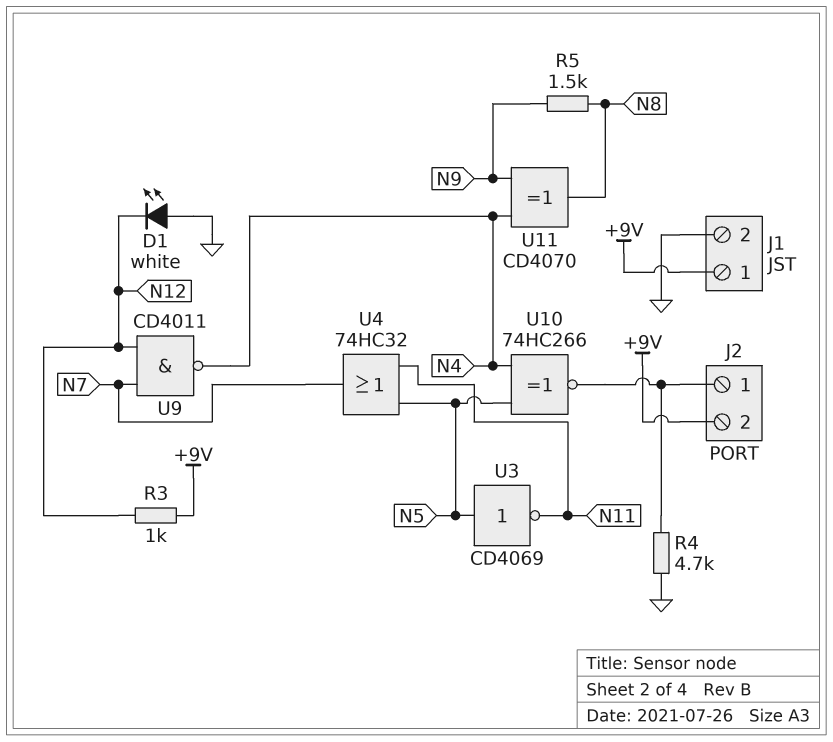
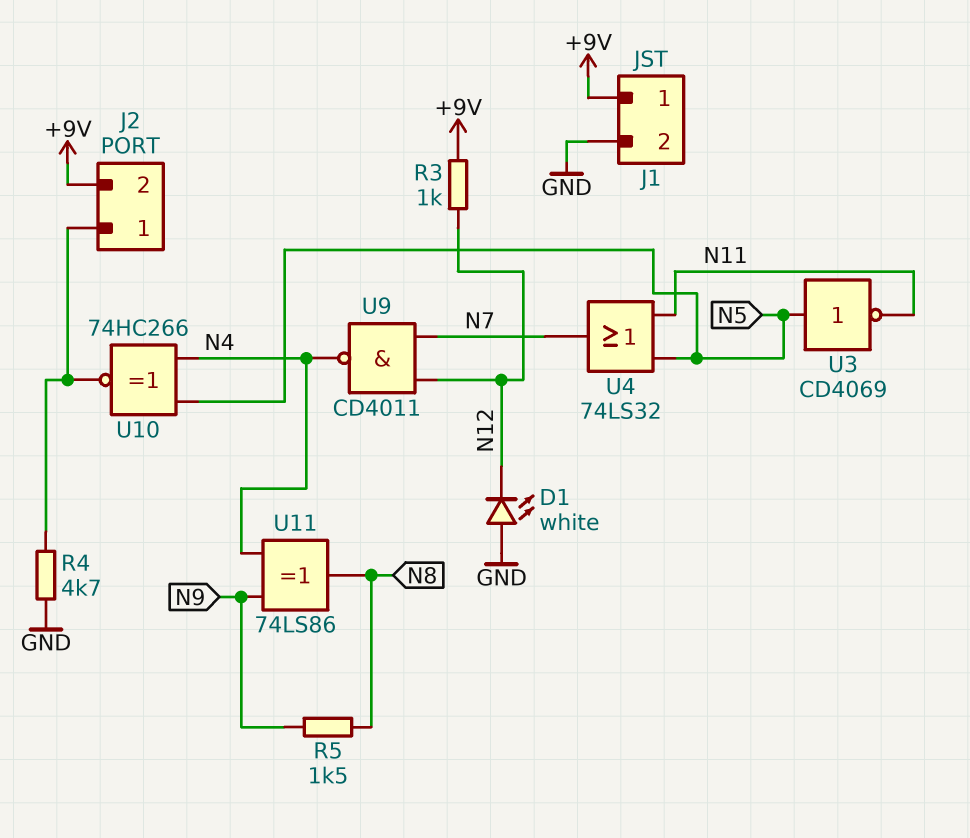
U4: OR 74HC32 (in N5, in N11, out N7) -> OR 74LS32 (in N5, in N11, out N7)
U11: XOR CD4070 (in N4, in N9, out N8) -> XOR 74LS86 (in N4, in N9, out N8)

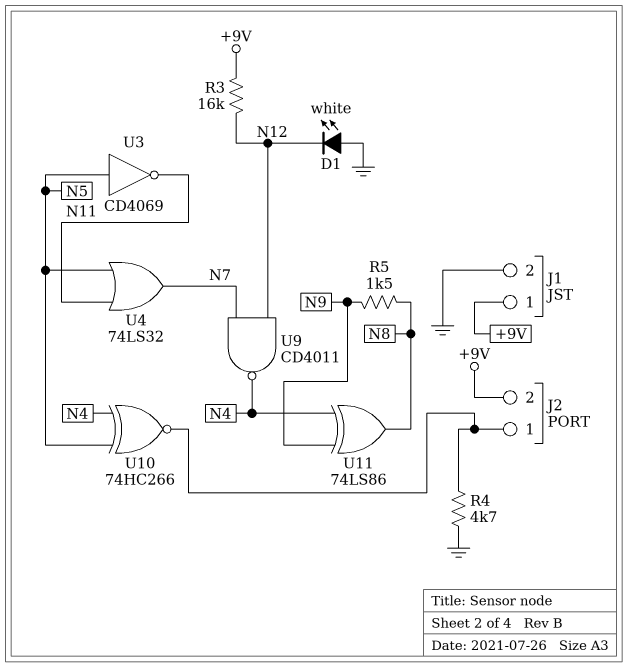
R3: 1k (+9V, N12) -> 16k (+9V, N12)

